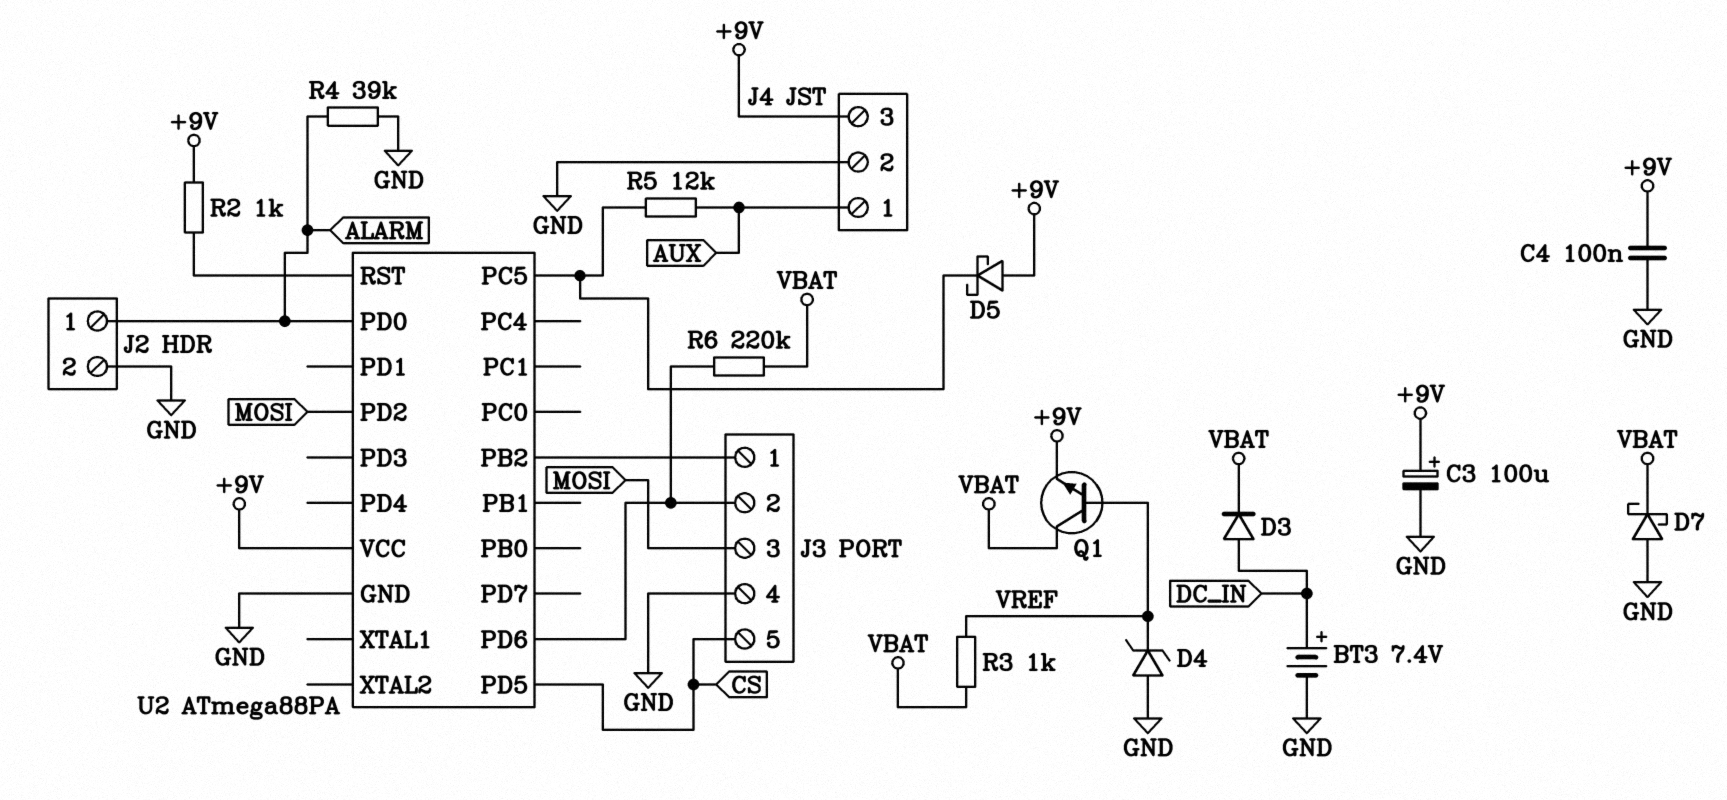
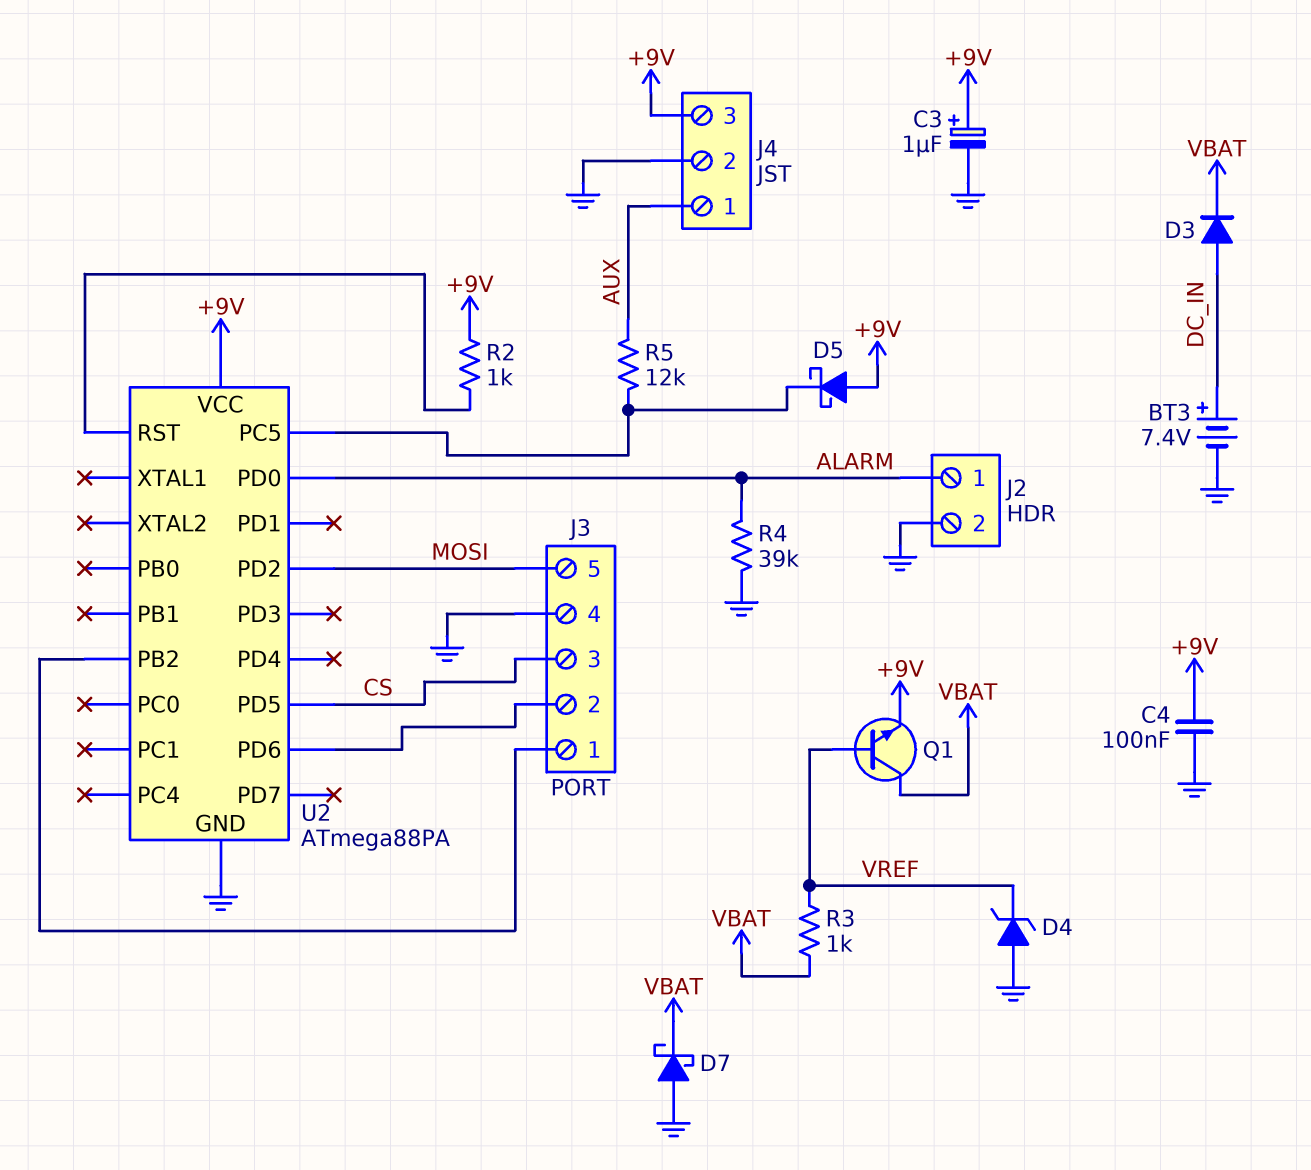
C3: 100uF (plus +9V, minus GND) -> 1uF (plus +9V, minus GND)
J3 pin 3: MOSI -> CS
J3 pin 5: CS -> MOSI
R6: 220k (J3/2, VBAT) -> none

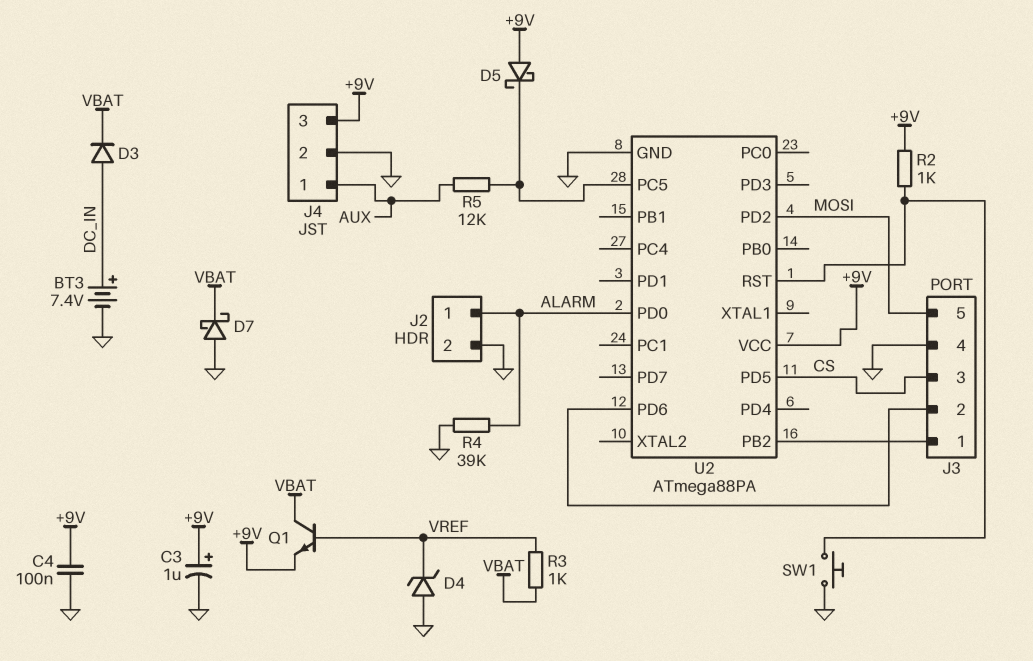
SW1: none -> button (GND, U2/RST)

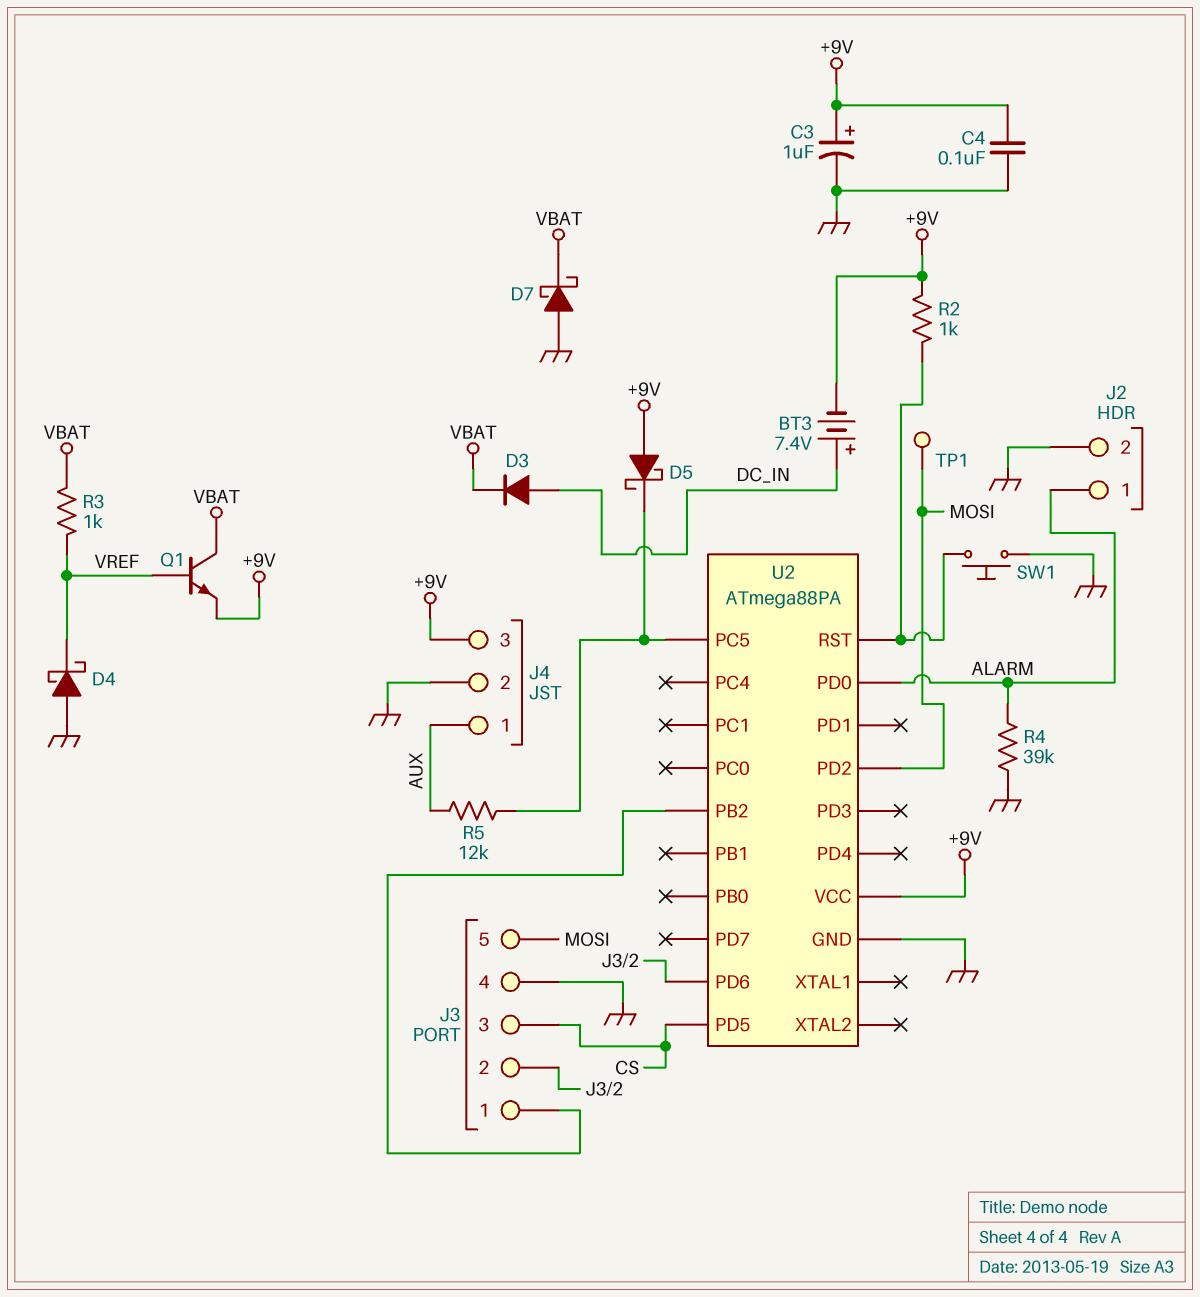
BT3: 7.4V (plus DC_IN, minus GND) -> 7.4V (plus DC_IN, minus +9V)
D4: zener (A GND, K VREF) -> schottky (A GND, K VREF)
TP1: none -> test point (MOSI)

